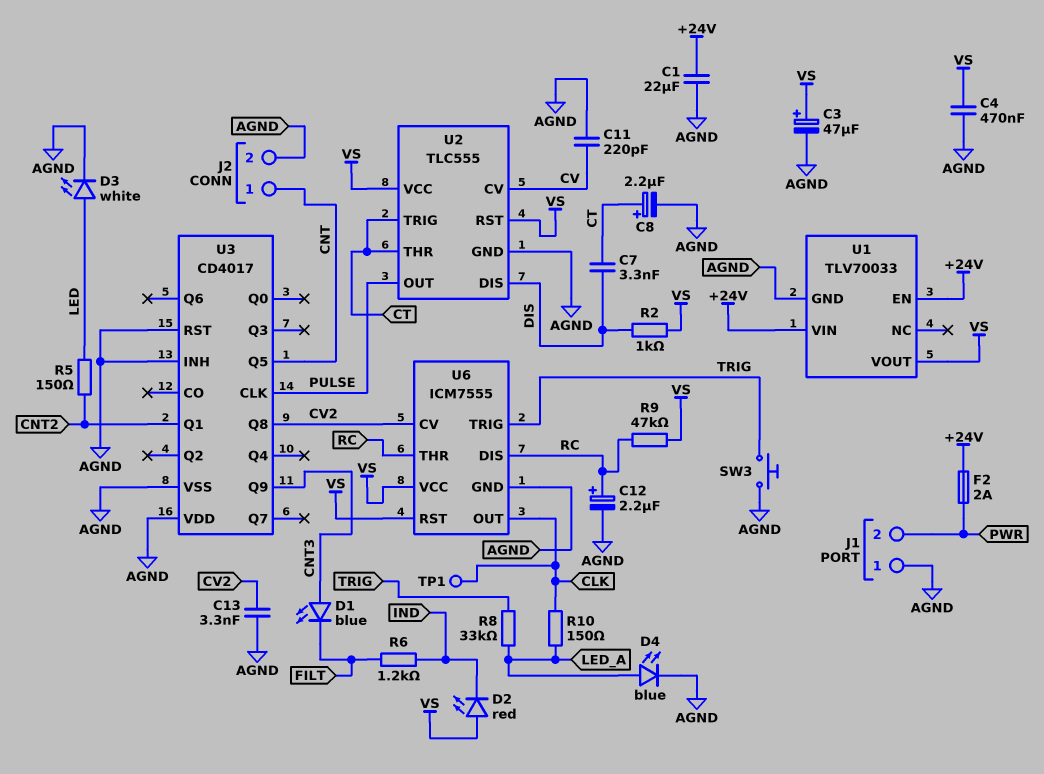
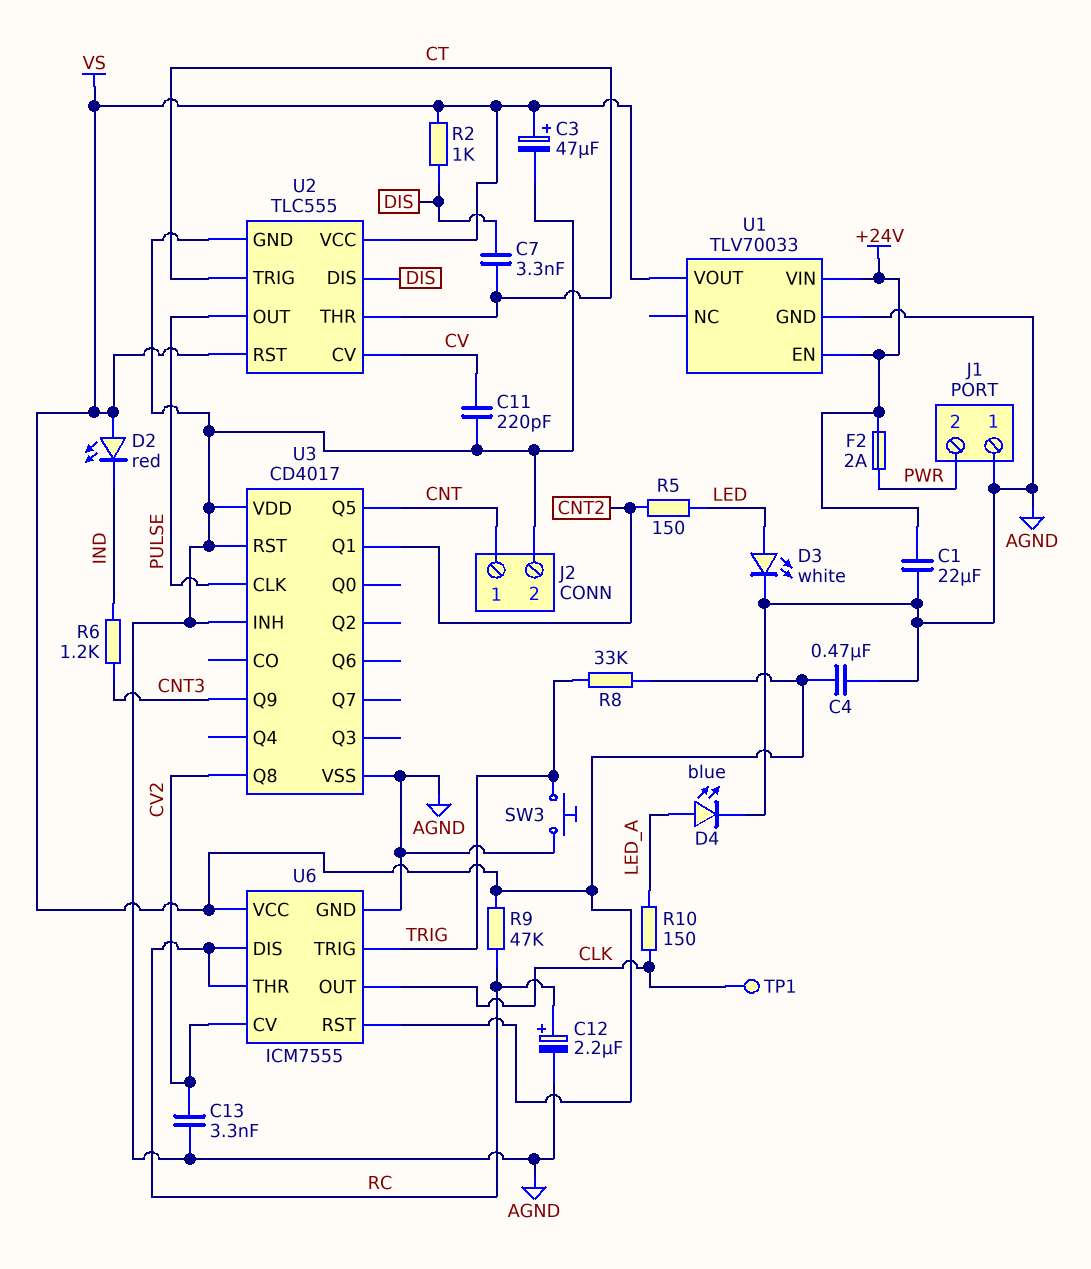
C8: 2.2uF (plus CT, minus AGND) -> none
D1: LED blue (A CNT3, K FILT) -> none
R6: 1.2k (FILT, IND) -> 1.2k (CNT3, IND)
R8: 33k (LED_A, TRIG) -> 33k (TRIG, VS)

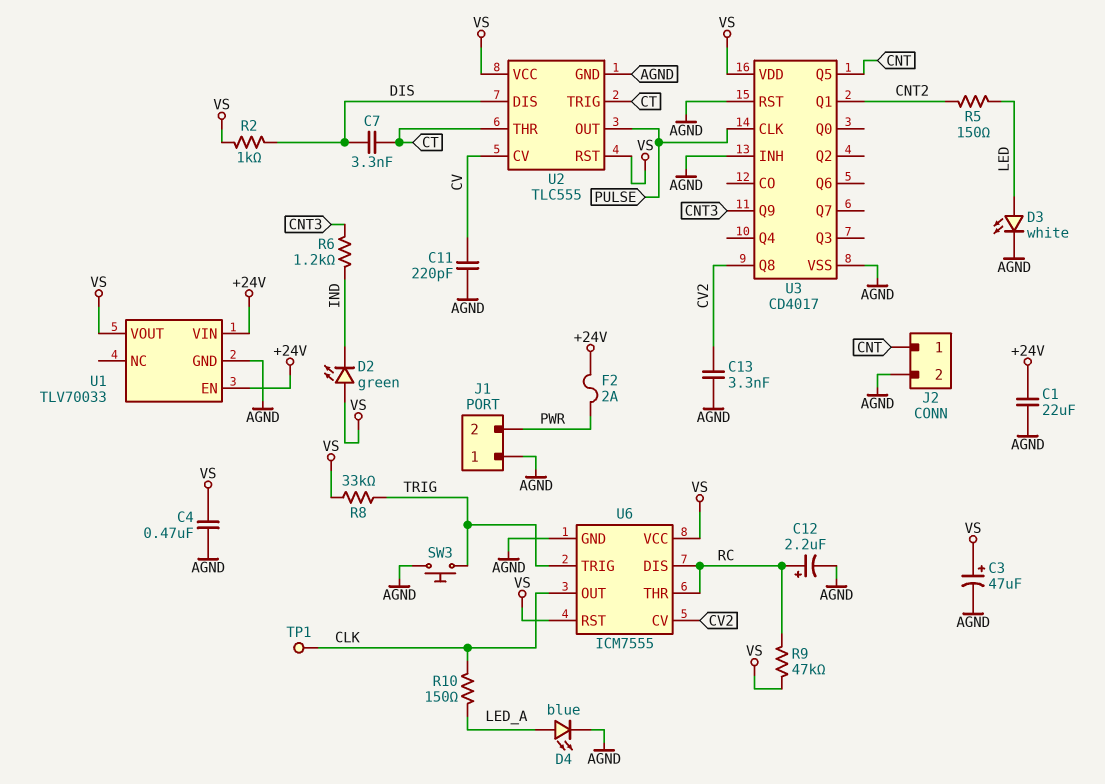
D2: LED red (A VS, K IND) -> LED green (A VS, K IND)
U3 pin VDD: AGND -> VS

